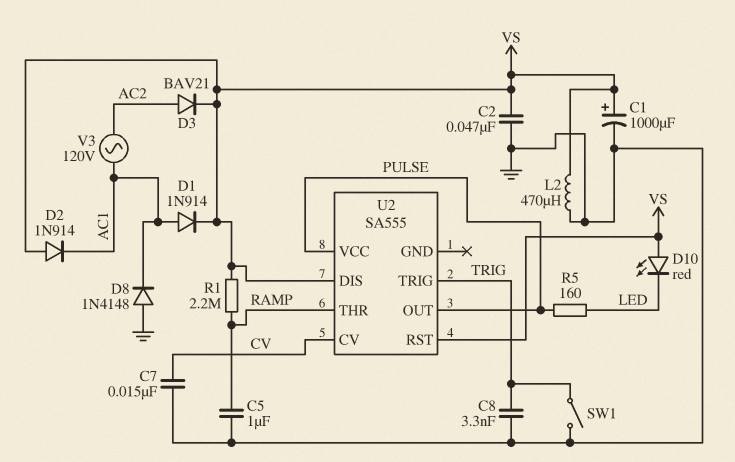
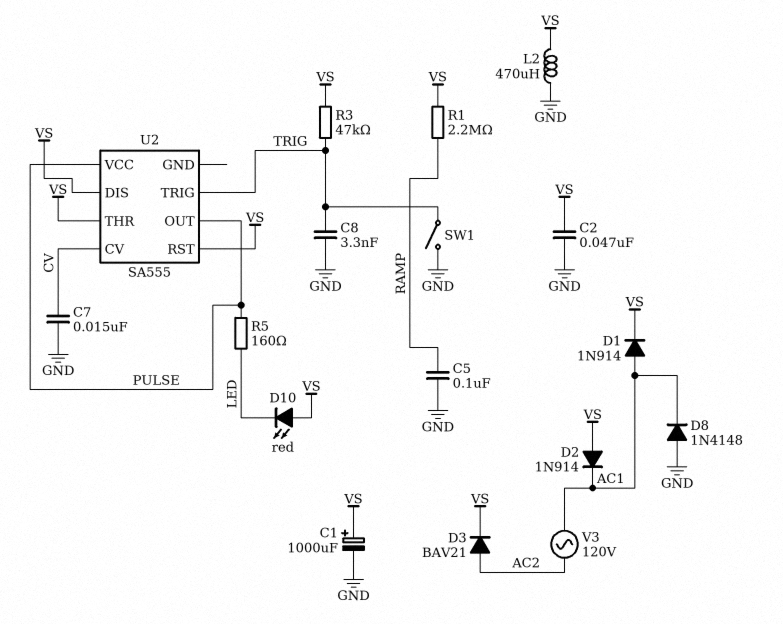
C5: 1uF (GND, RAMP) -> 100nF (GND, RAMP)
R3: none -> 47k (TRIG, VS)
U2 pin THR: RAMP -> VS

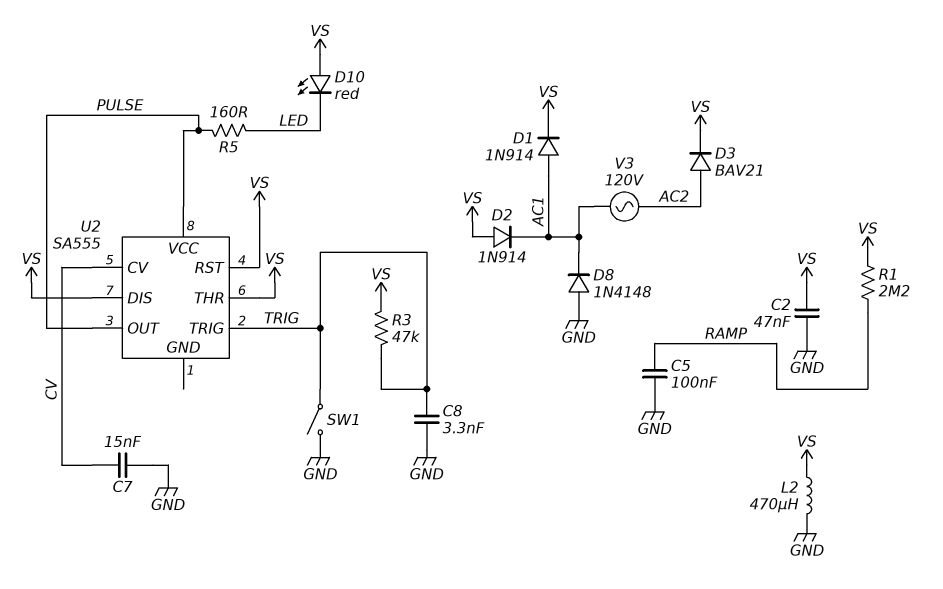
C1: 1000uF (plus VS, minus GND) -> none

